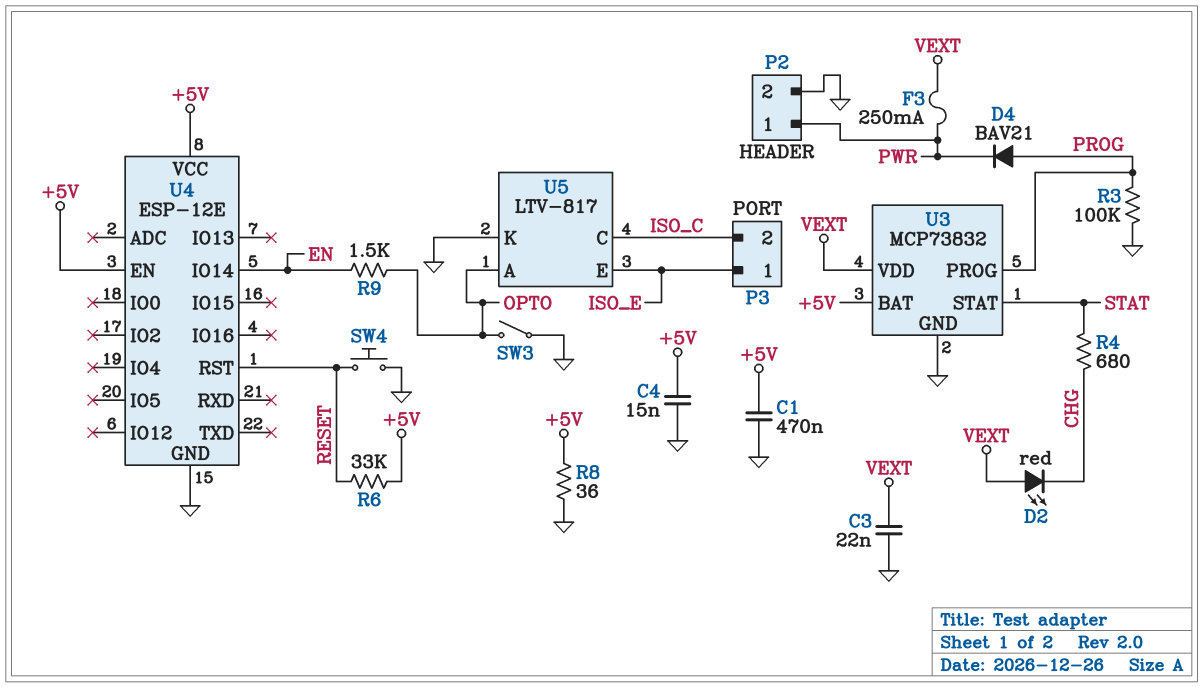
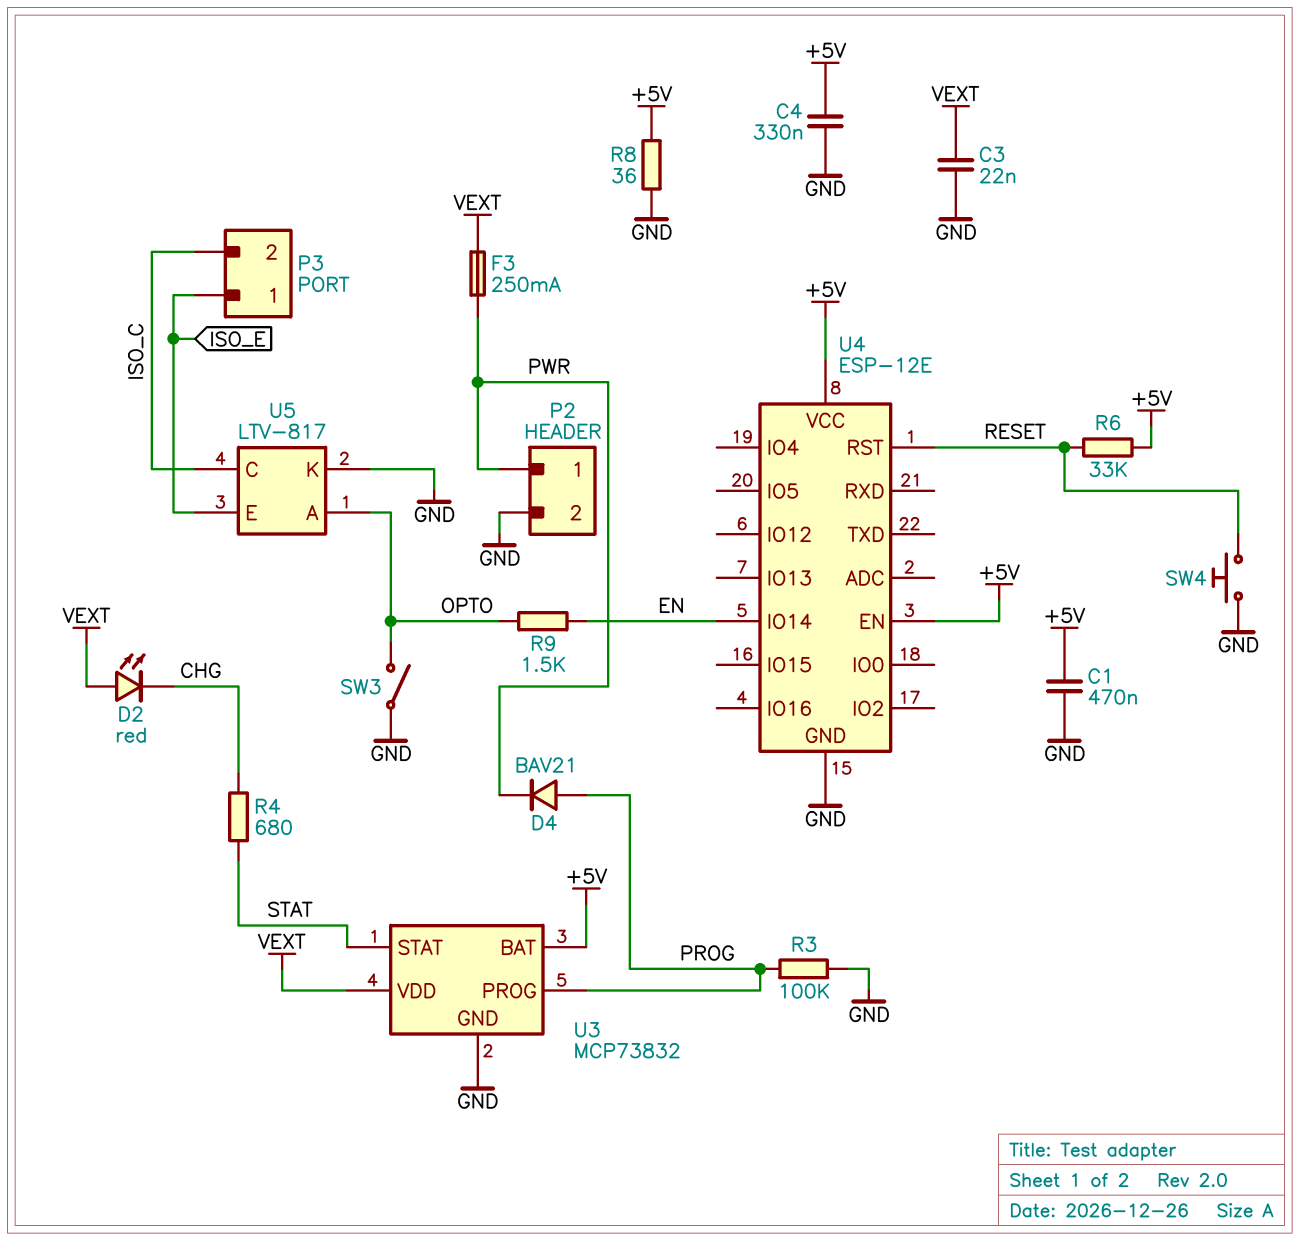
C4: 15nF (+5V, GND) -> 330nF (+5V, GND)

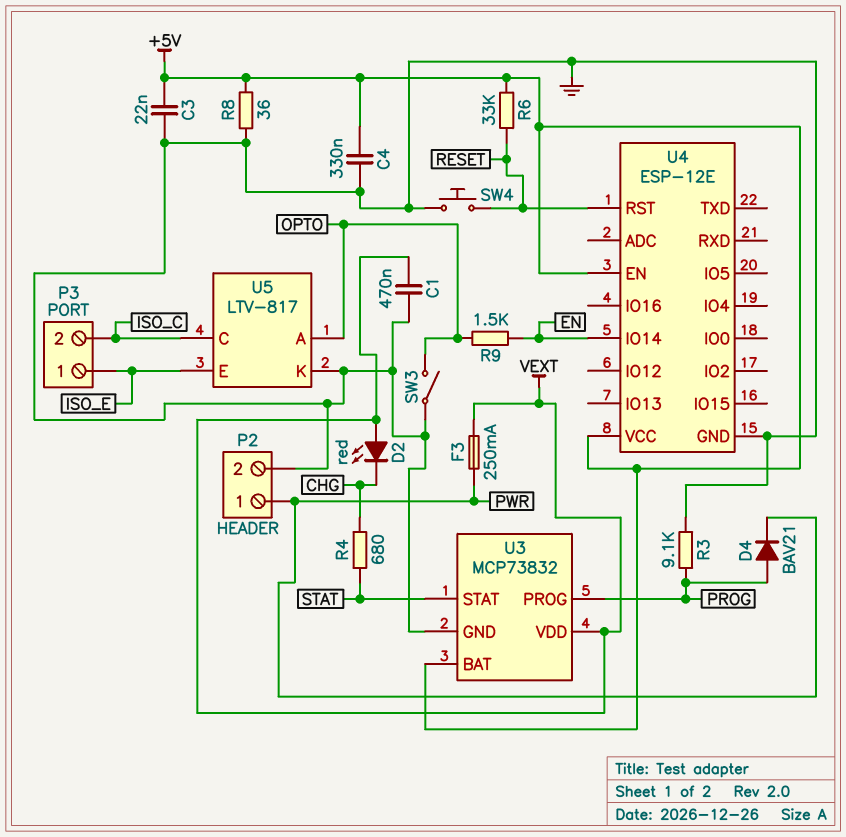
C1: 470nF (+5V, GND) -> 470nF (GND, VEXT)
C3: 22nF (GND, VEXT) -> 22nF (+5V, GND)
R3: 100k (GND, PROG) -> 9.1k (GND, PROG)

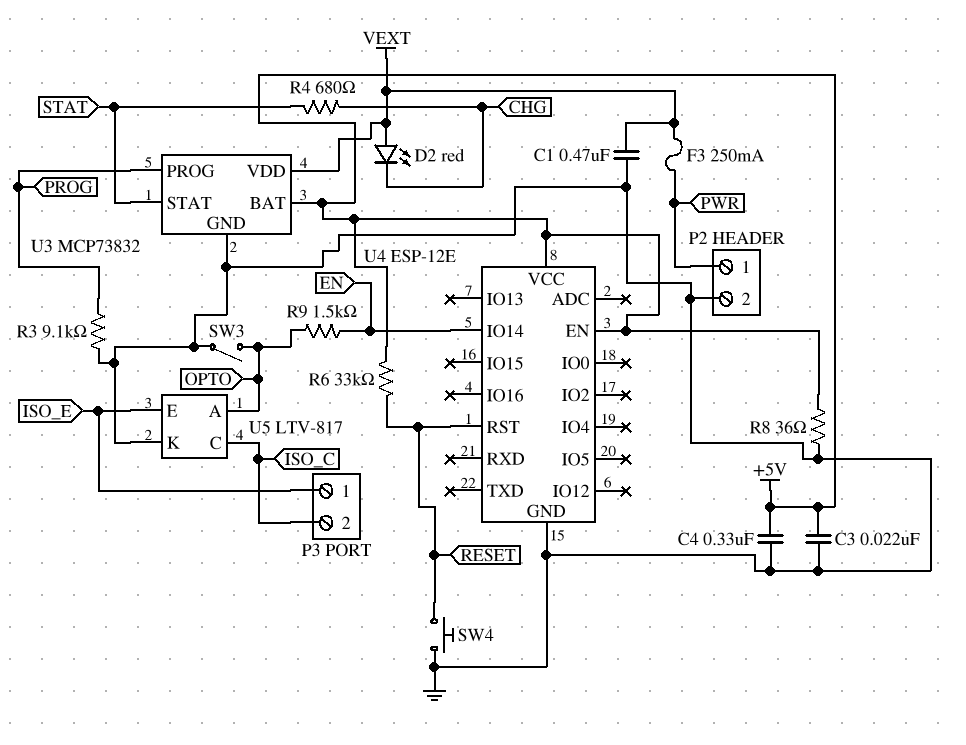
D4: diode BAV21 (A PROG, K PWR) -> none

